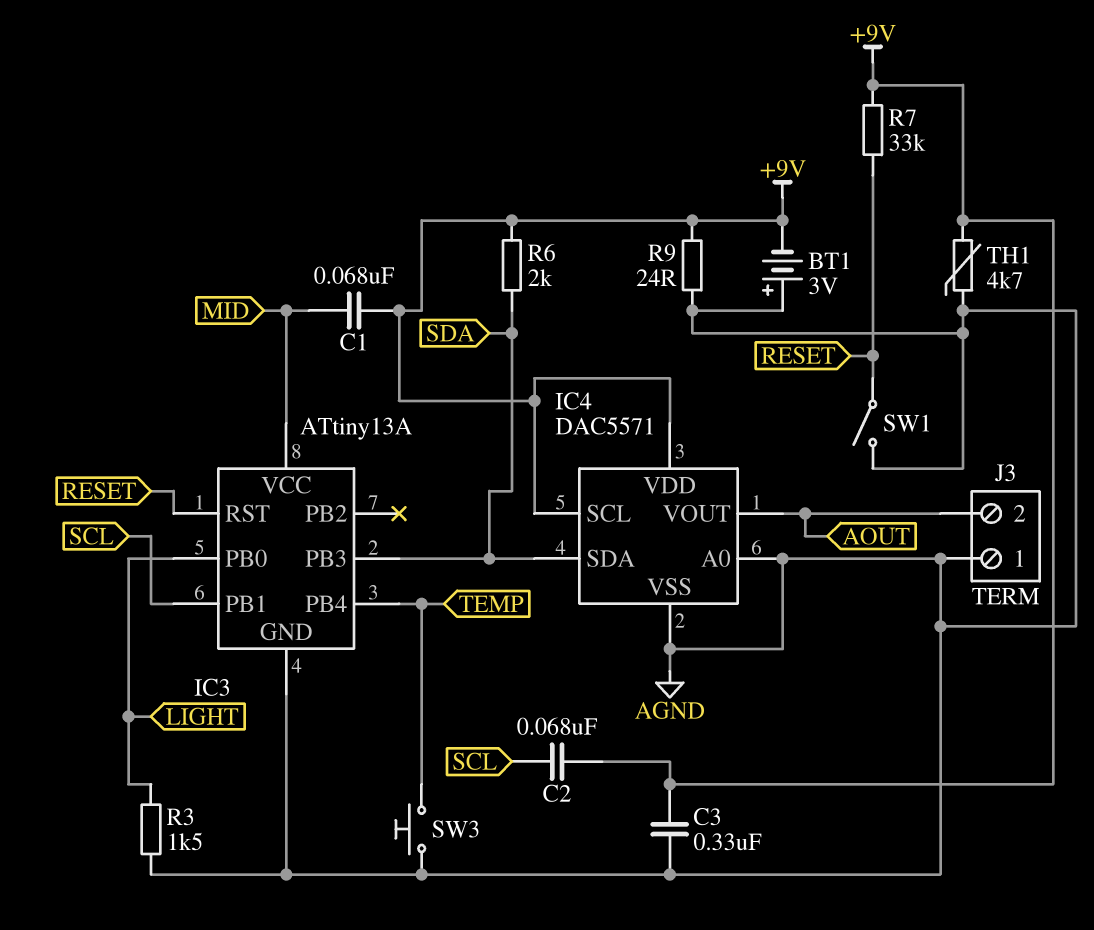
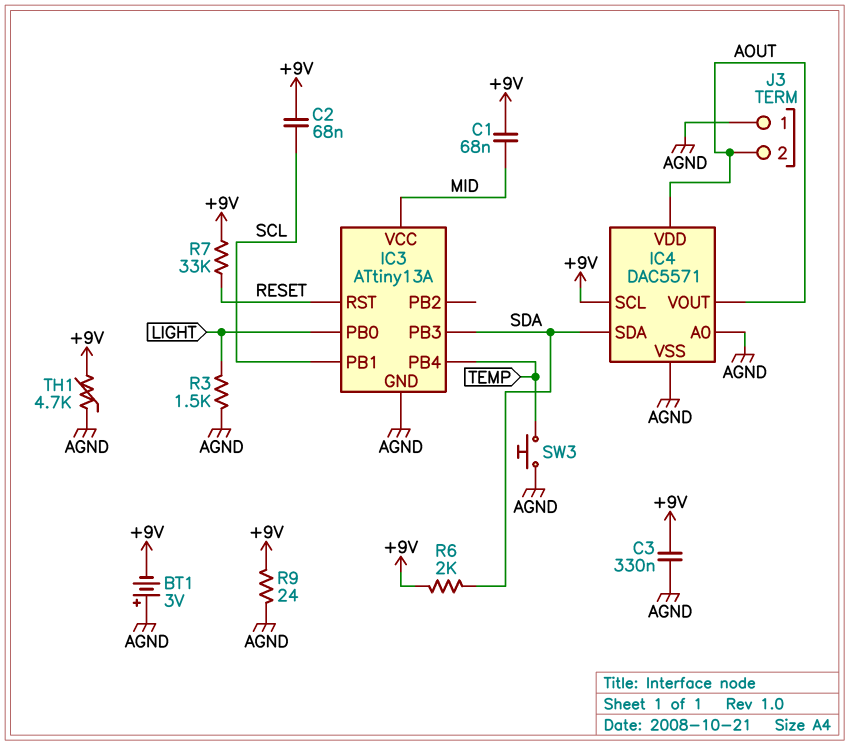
IC4 pin VDD: +9V -> AOUT
SW1: switch (AGND, RESET) -> none

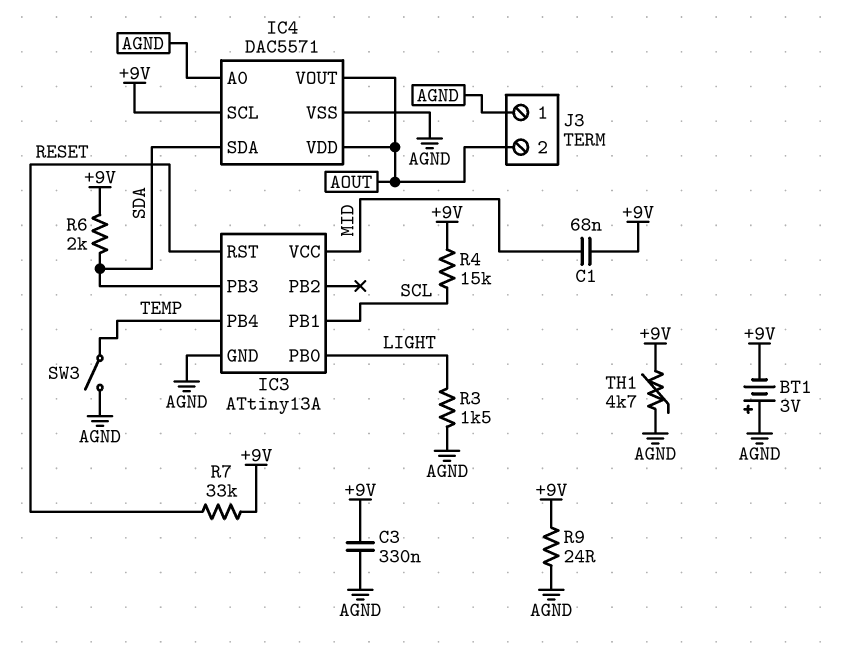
C2: 68nF (+9V, SCL) -> none
R4: none -> 15k (+9V, SCL)
SW3: button (AGND, TEMP) -> switch (AGND, TEMP)

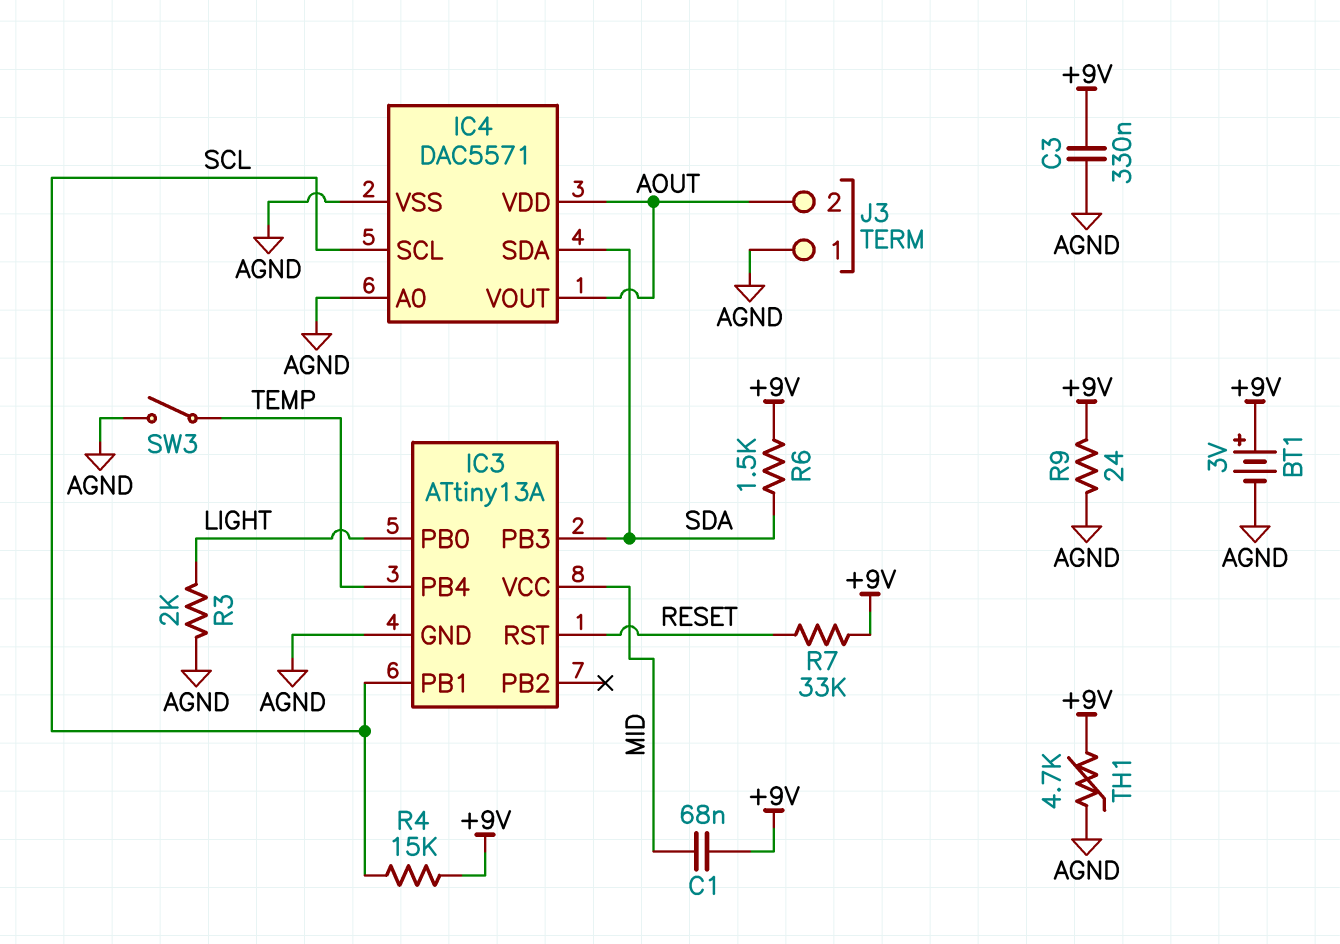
BT1: 3V (plus AGND, minus +9V) -> 3V (plus +9V, minus AGND)
IC4 pin SCL: +9V -> SCL
R3: 1.5k (AGND, LIGHT) -> 2k (AGND, LIGHT)
R6: 2k (+9V, SDA) -> 1.5k (+9V, SDA)

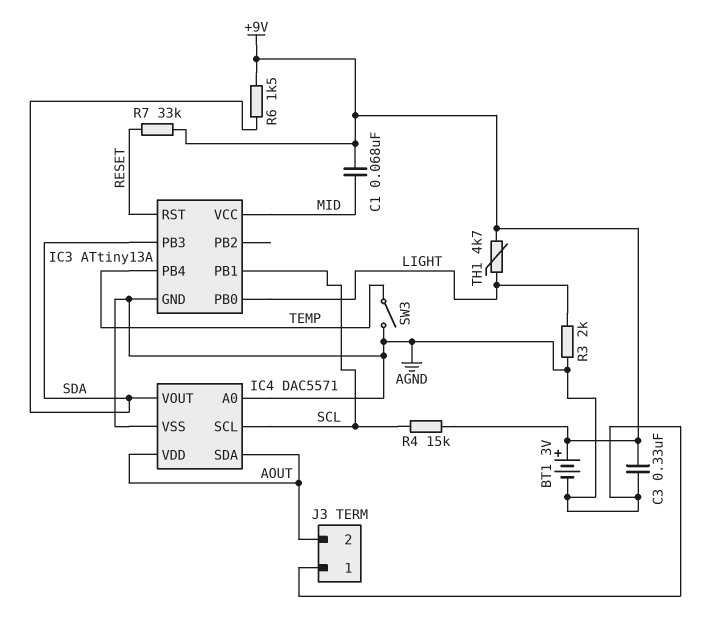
IC4 pin SDA: SDA -> AOUT
IC4 pin VOUT: AOUT -> SDA
R9: 24 (+9V, AGND) -> none
TH1: 4.7k (+9V, AGND) -> 4.7k (+9V, LIGHT)

